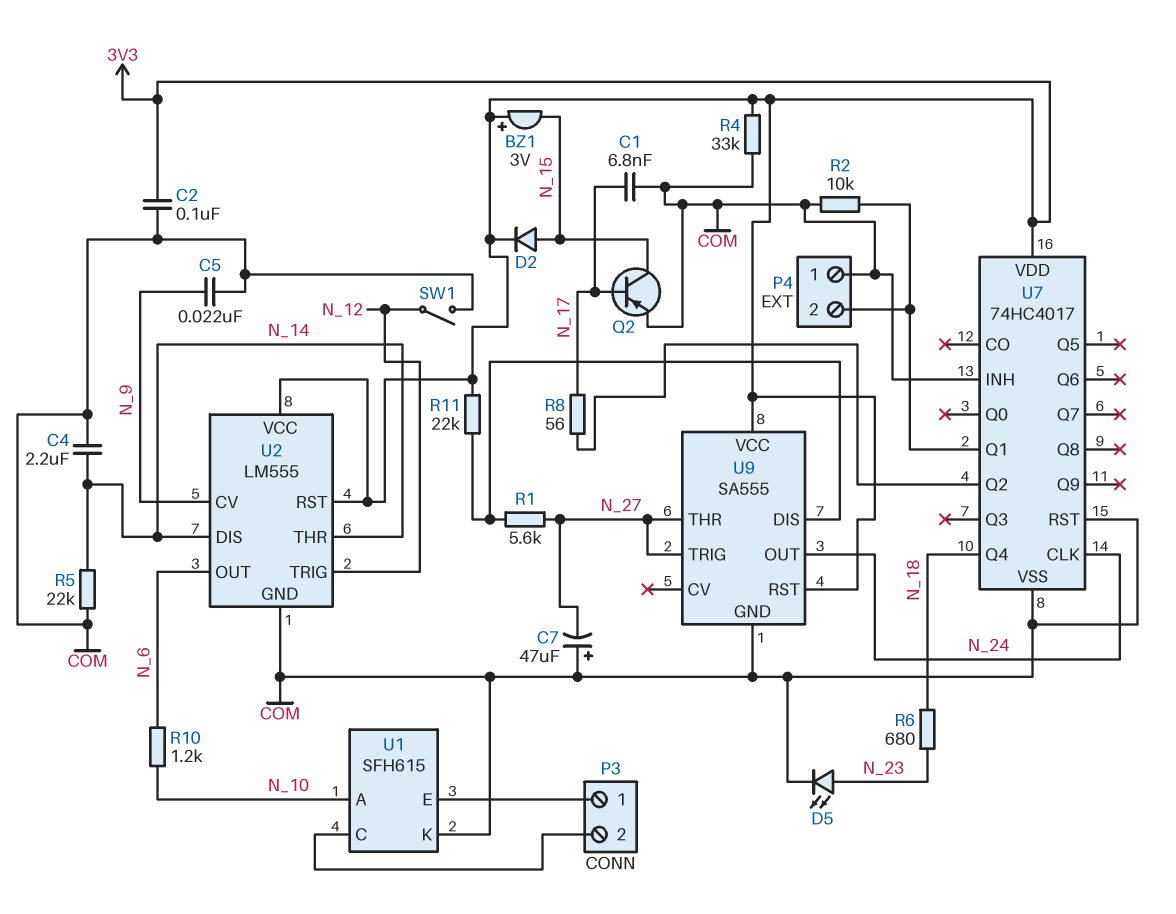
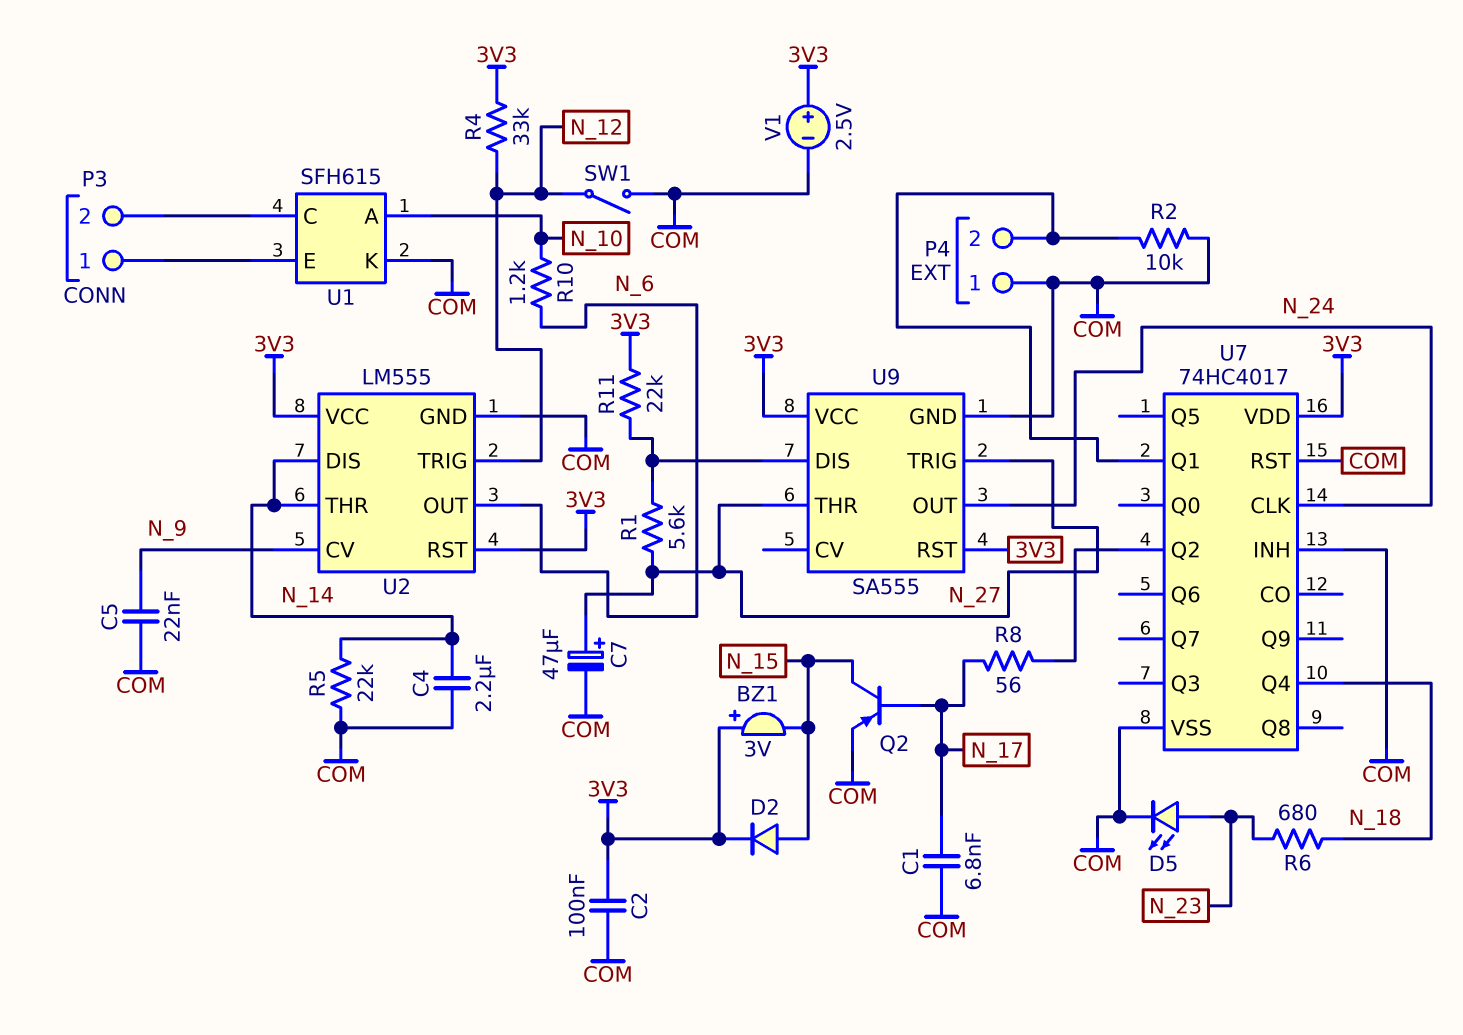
C7: 47uF (plus COM, minus N_27) -> 47uF (plus N_27, minus COM)
R4: 33k (3V3, COM) -> 33k (3V3, N_12)
V1: none -> 2.5V (plus 3V3, minus COM)

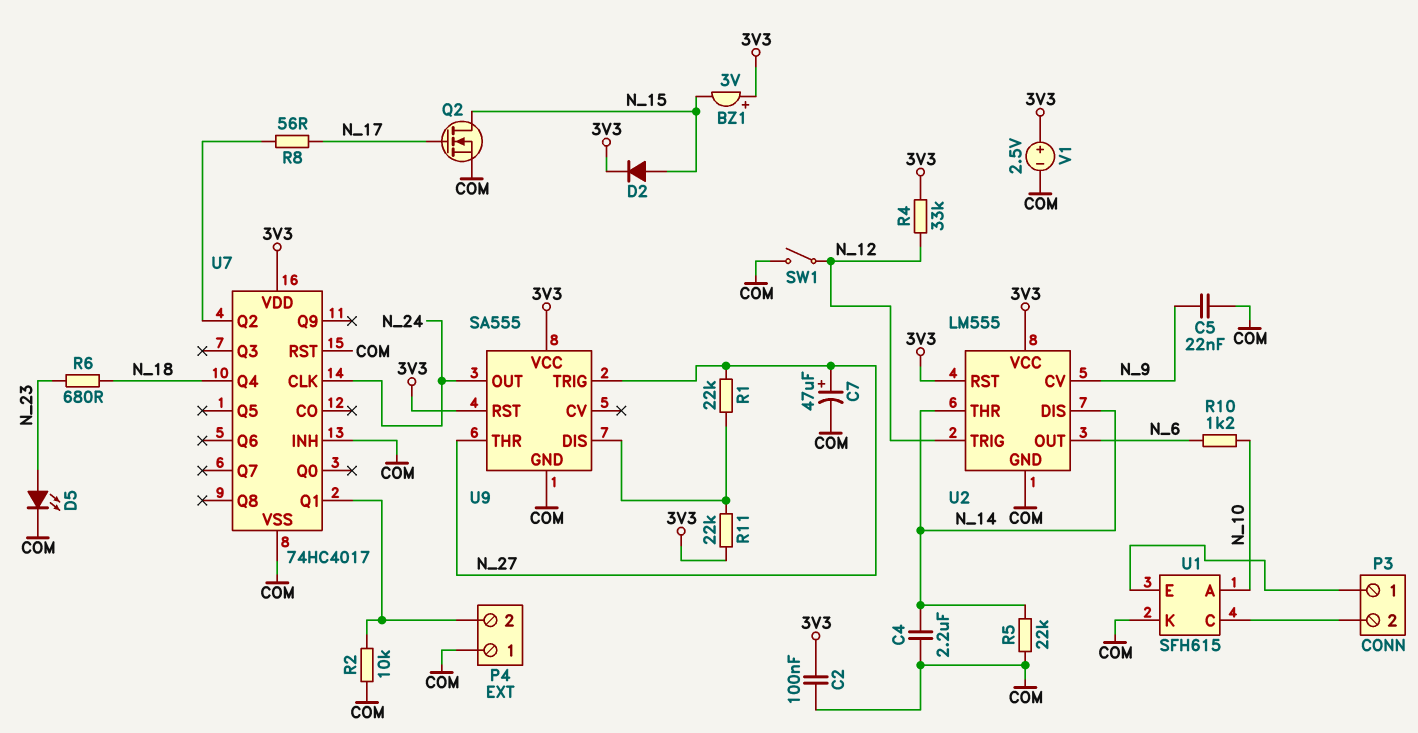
C1: 6.8nF (COM, N_17) -> none
Q2: PNP (B N_17, C N_15, E COM) -> NMOS (G N_17, D N_15, S COM)
R1: 5.6k (N_27, U9/DIS) -> 22k (N_27, U9/DIS)

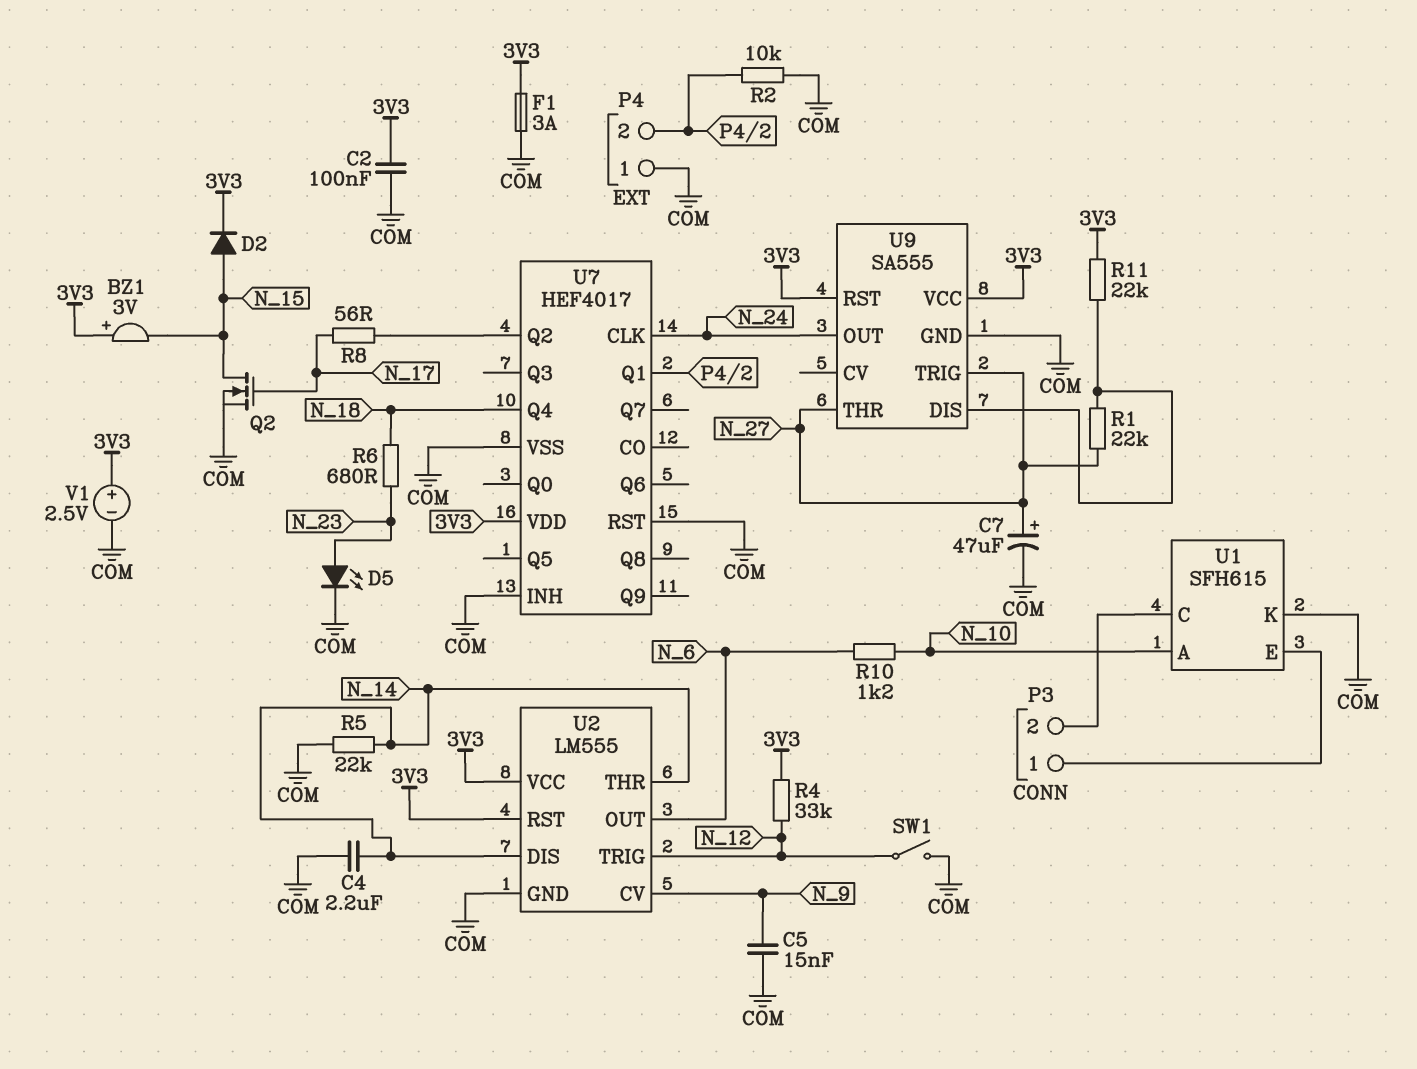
C5: 22nF (COM, N_9) -> 15nF (COM, N_9)
F1: none -> 3A (3V3, COM)
U7: 74HC4017 -> HEF4017

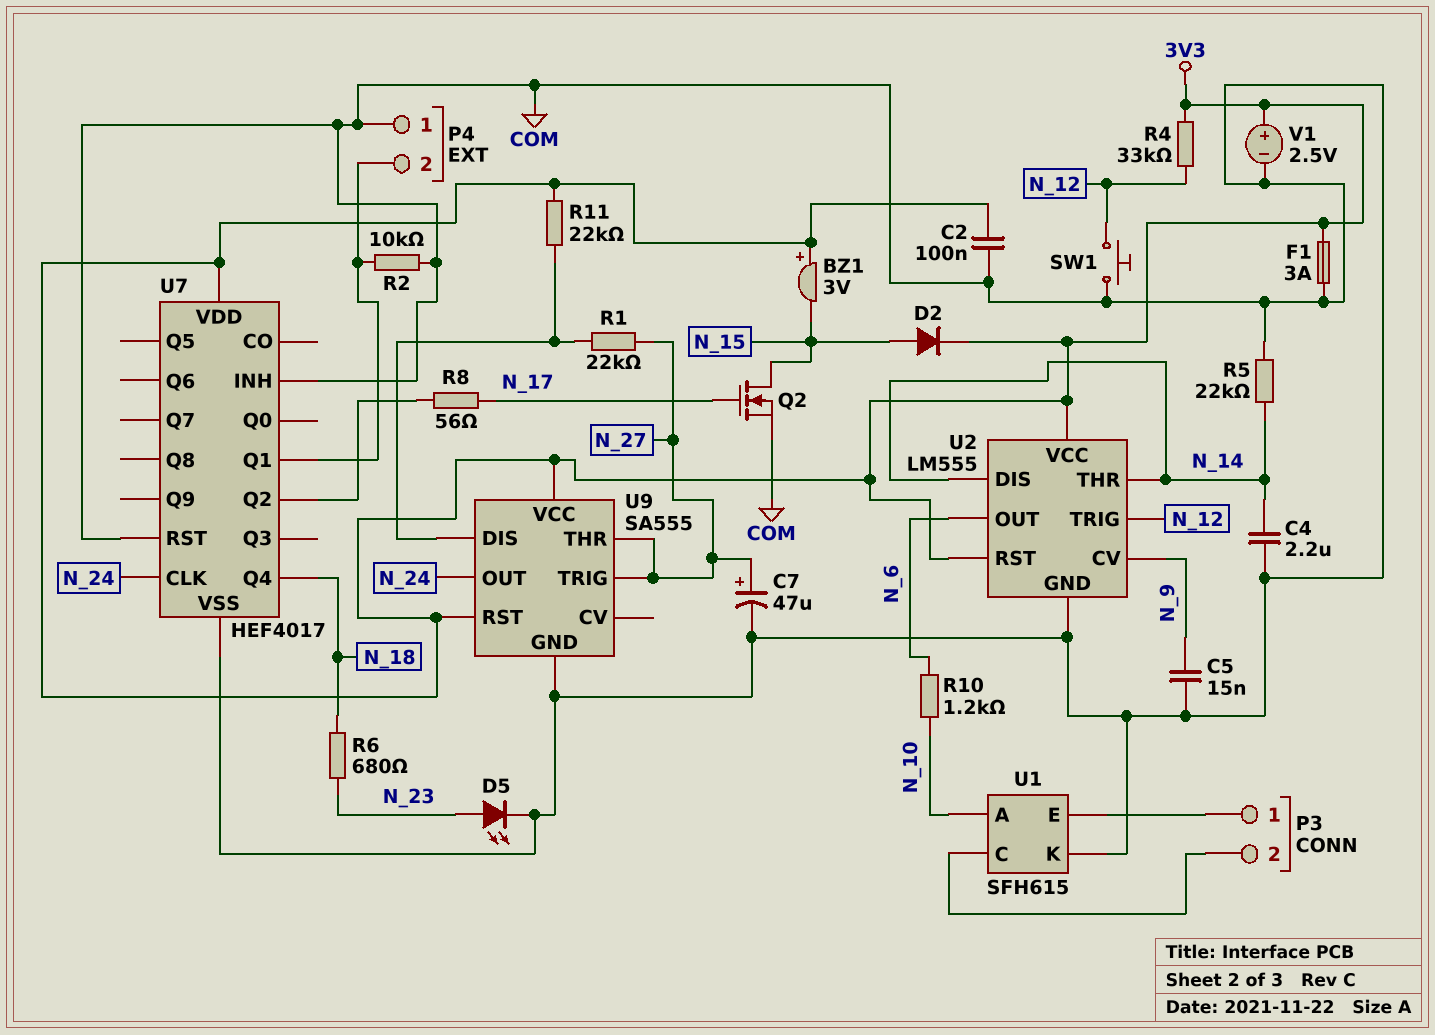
SW1: switch (COM, N_12) -> button (COM, N_12)

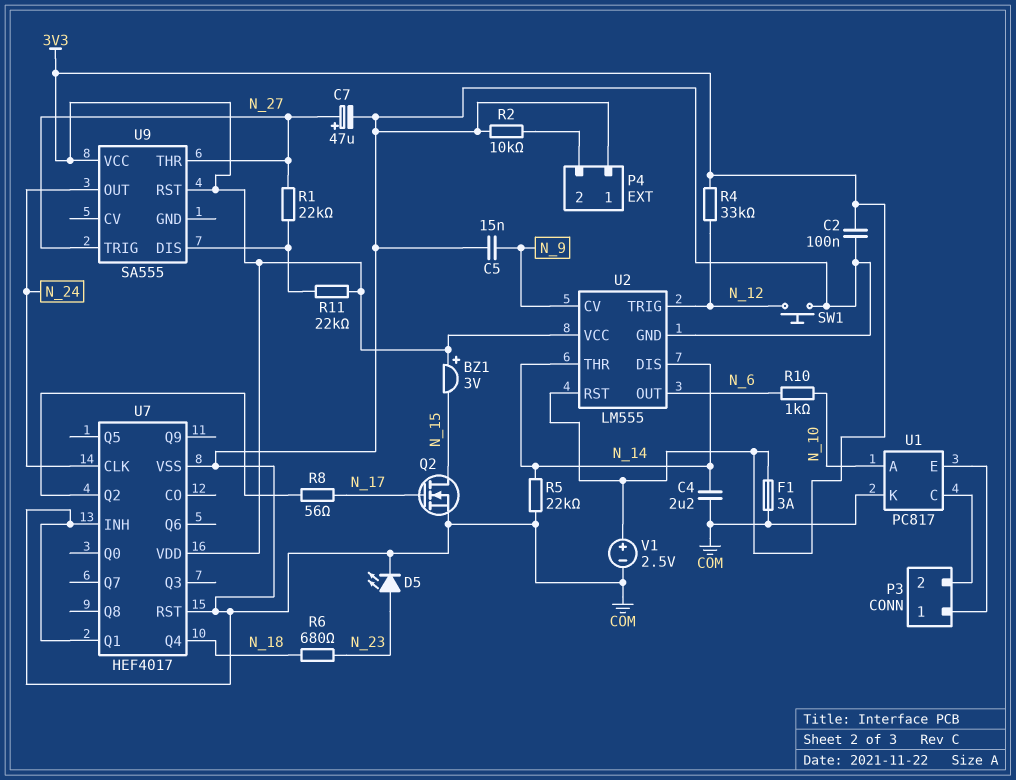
D2: diode (A N_15, K 3V3) -> none
R10: 1.2k (N_6, N_10) -> 1k (N_6, N_10)
U1: SFH615 -> PC817
U7 pin Q1: P4/2 -> COM
U9 pin GND: COM -> none

